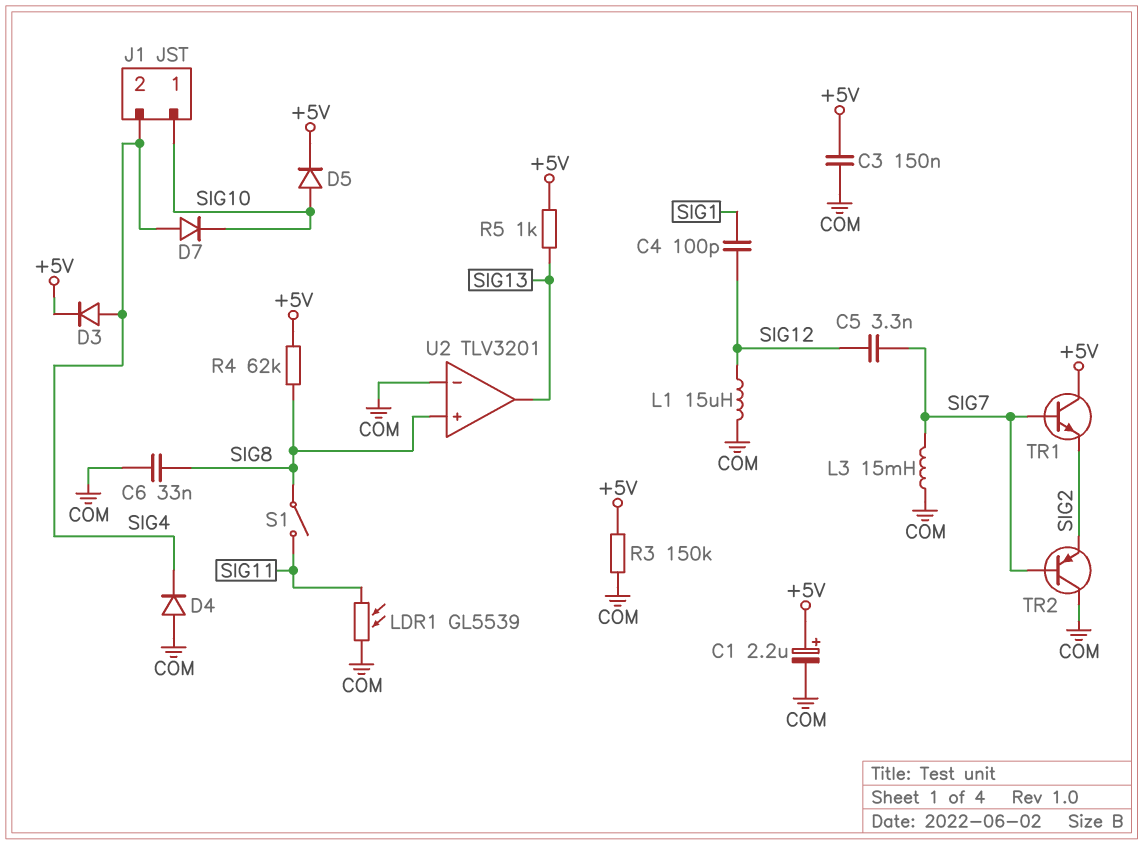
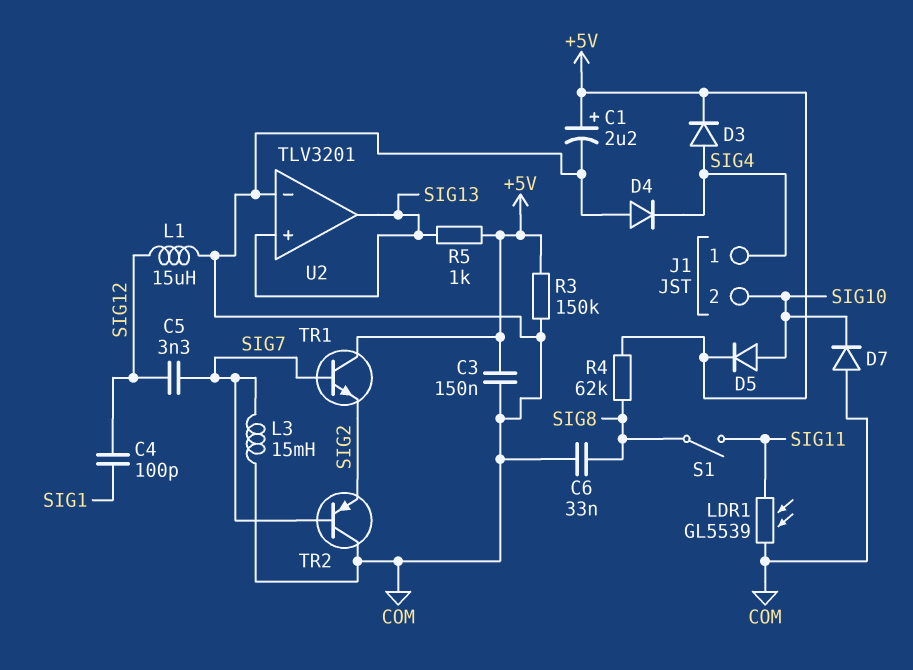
D7: diode (A SIG4, K SIG10) -> diode (A COM, K SIG10)
J1 pin 1: SIG10 -> SIG4
J1 pin 2: SIG4 -> SIG10
U2 pin in+: SIG8 -> SIG13

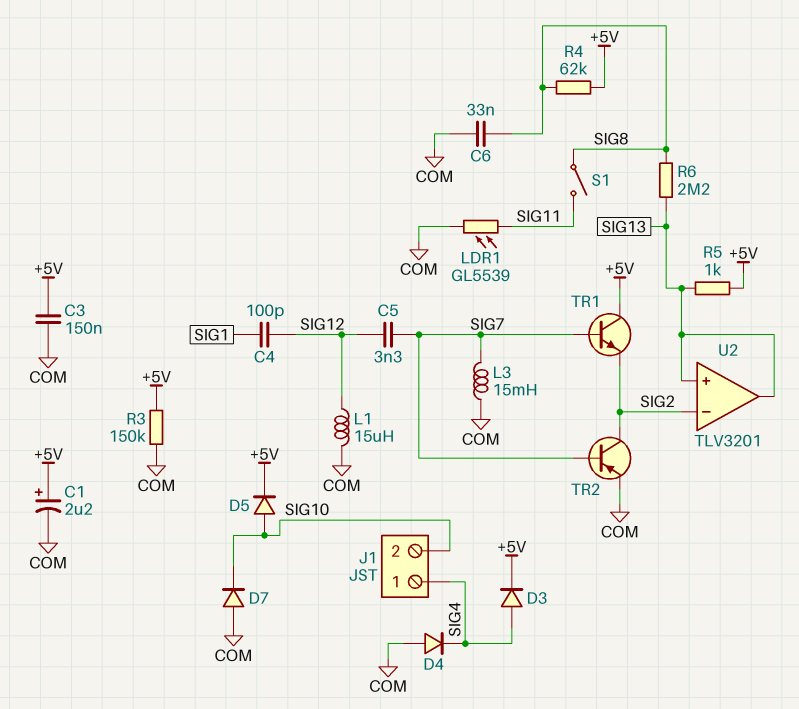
R6: none -> 2.2M (SIG8, SIG13)
TR2: PNP (B SIG7, C COM, E SIG2) -> PNP (B SIG7, C SIG2, E COM)
U2 pin in-: COM -> SIG2

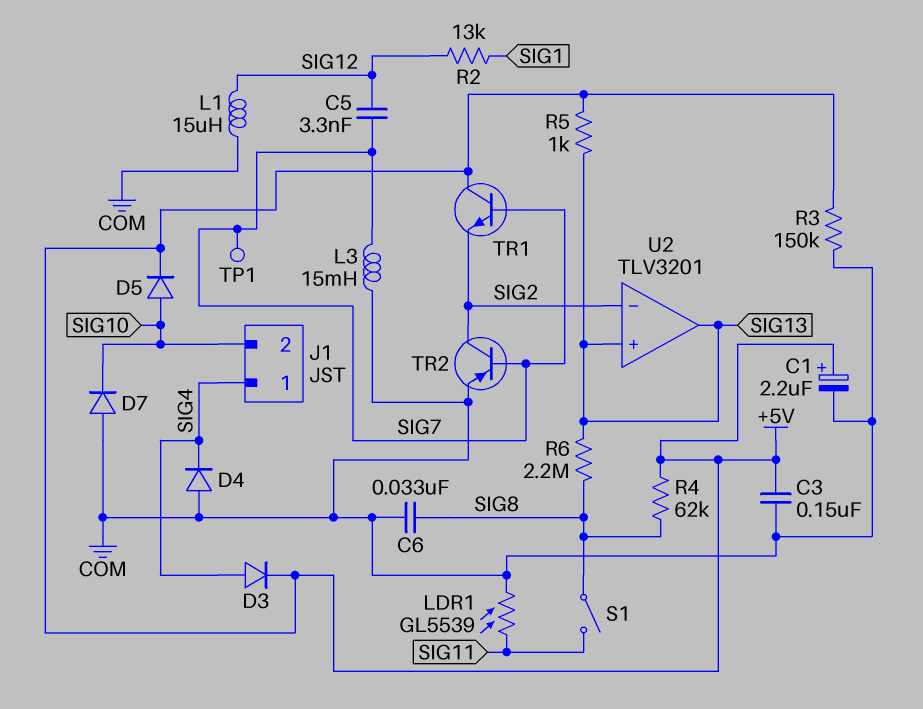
C4: 100pF (SIG1, SIG12) -> none
R2: none -> 13k (SIG1, SIG12)
TP1: none -> test point (SIG7)

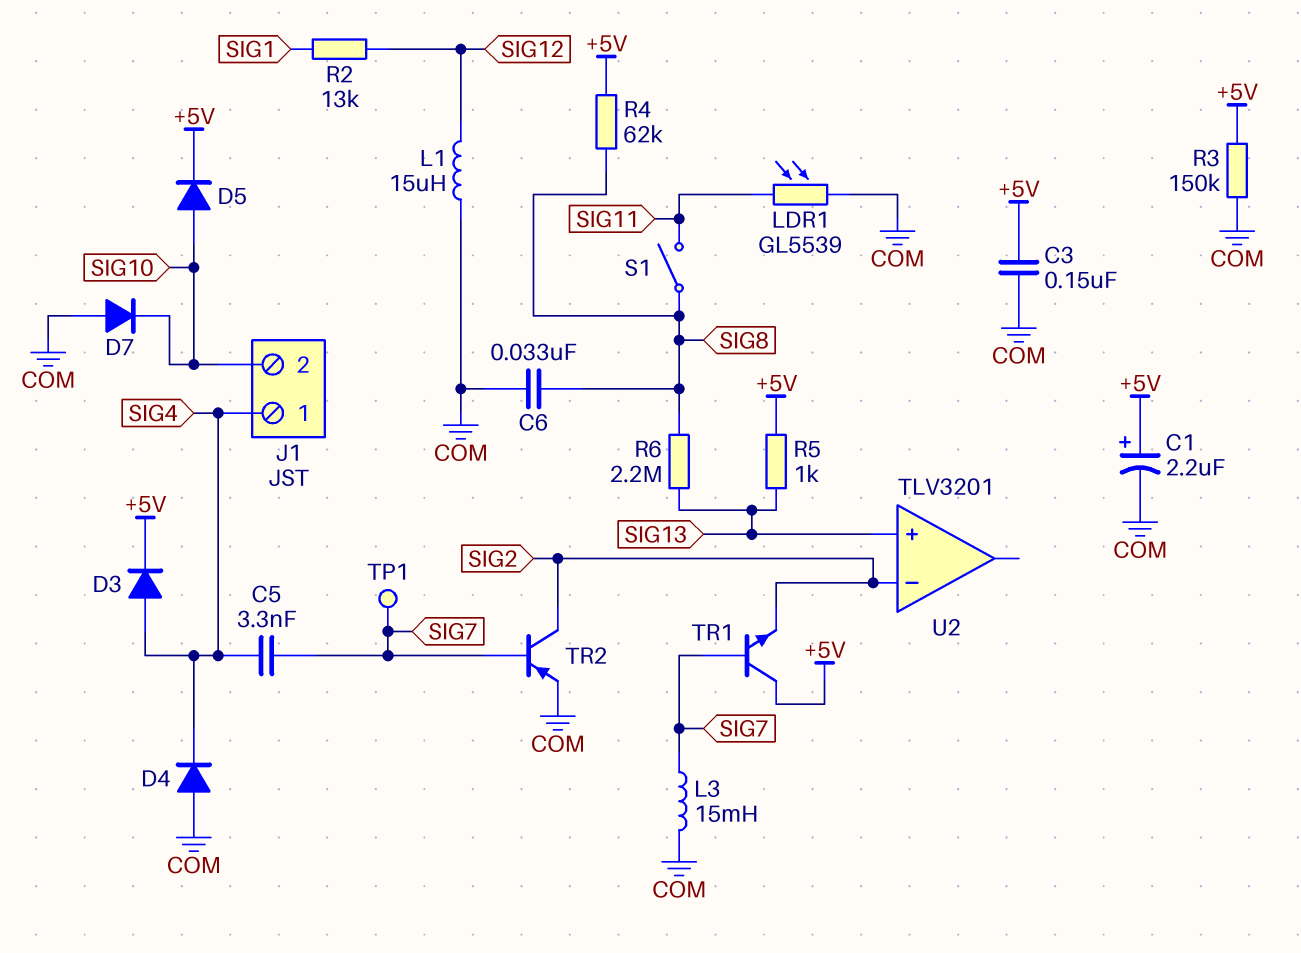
C5: 3.3nF (SIG7, SIG12) -> 3.3nF (SIG4, SIG7)
U2 pin out: SIG13 -> none

